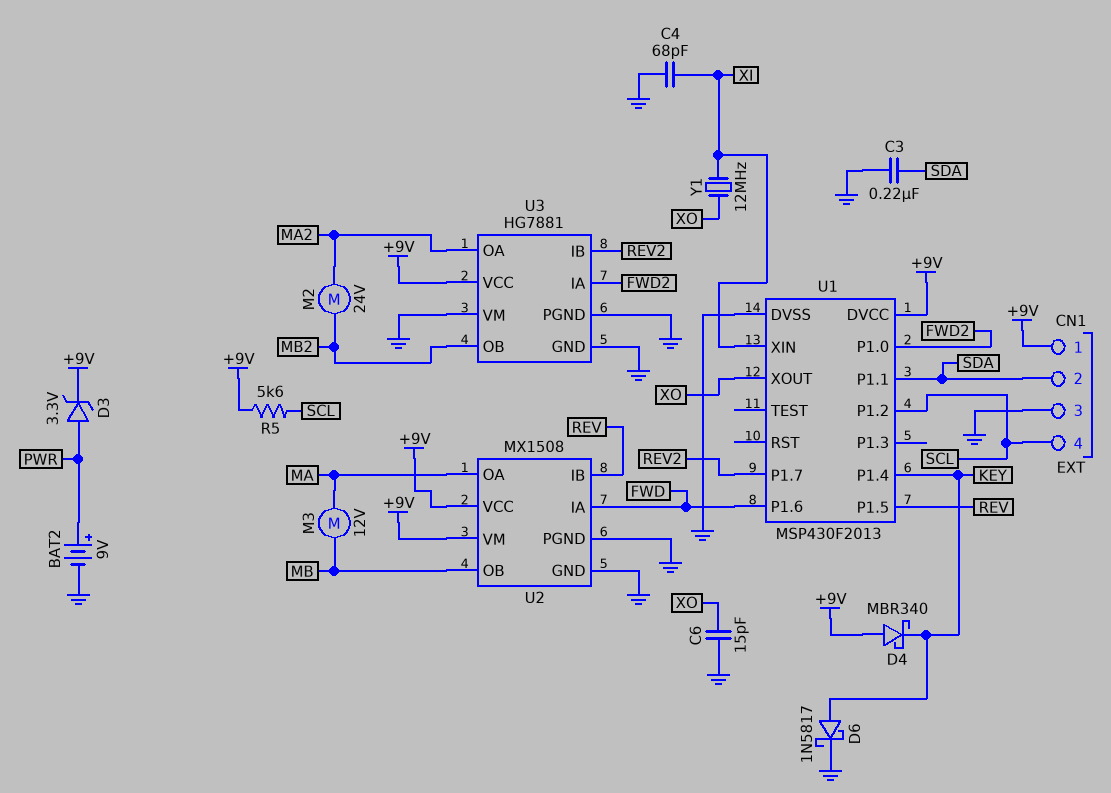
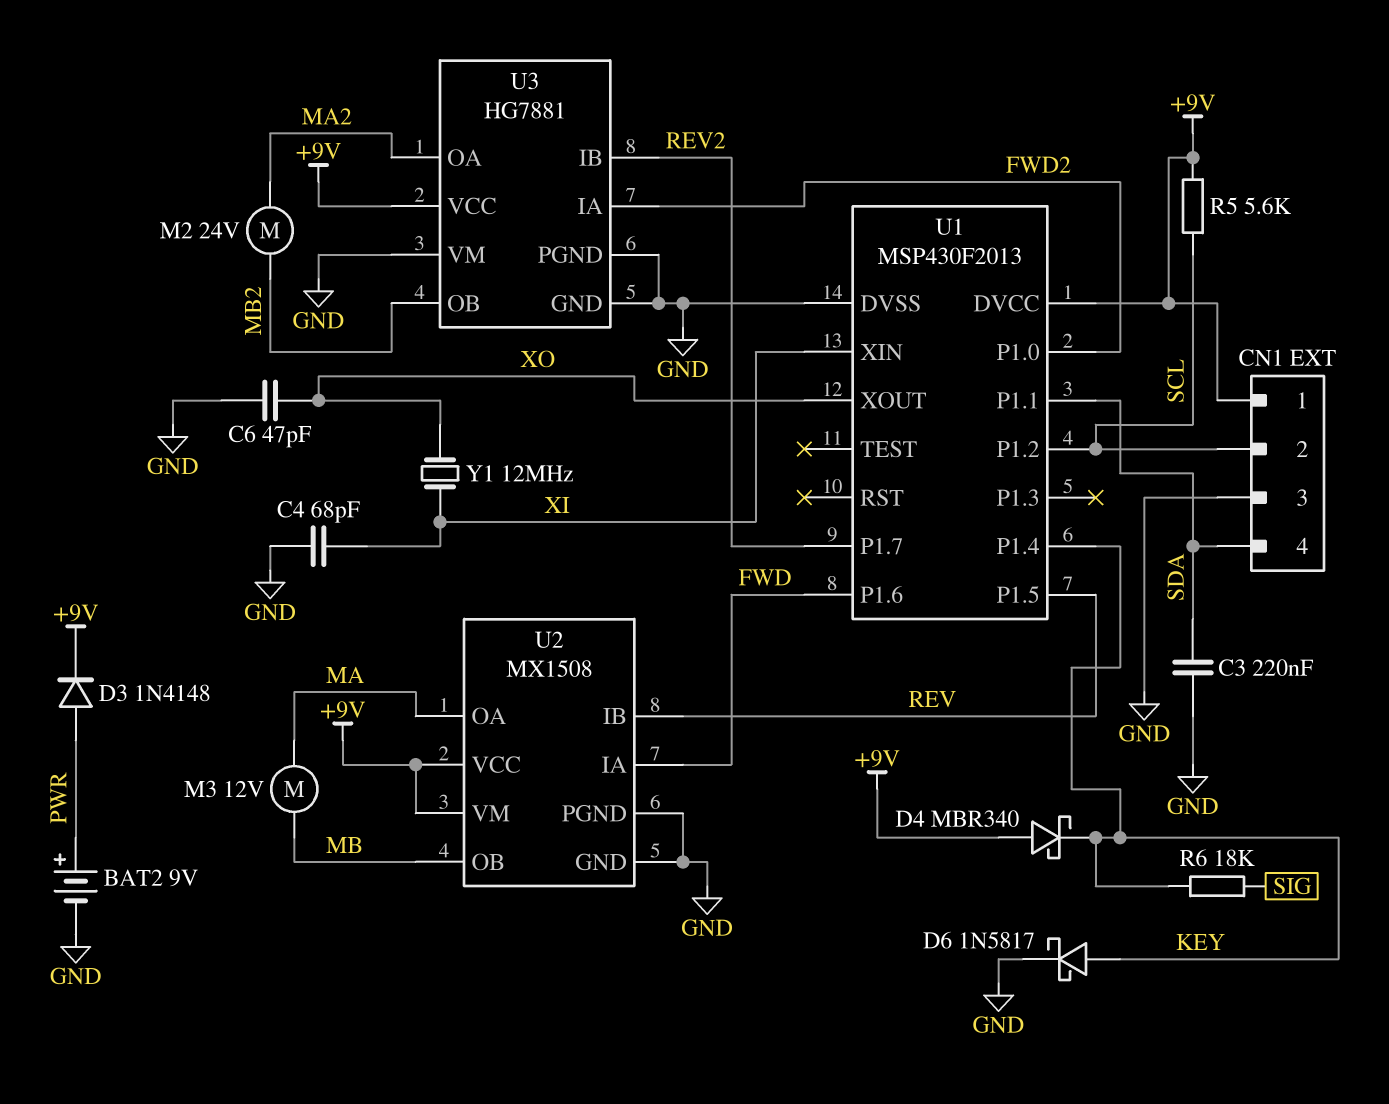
C6: 15pF (GND, XO) -> 47pF (GND, XO)
CN1 pin 2: SDA -> SCL
CN1 pin 4: SCL -> SDA
D3: zener 3.3V (A PWR, K +9V) -> diode 1N4148 (A PWR, K +9V)
R6: none -> 18k (KEY, SIG)

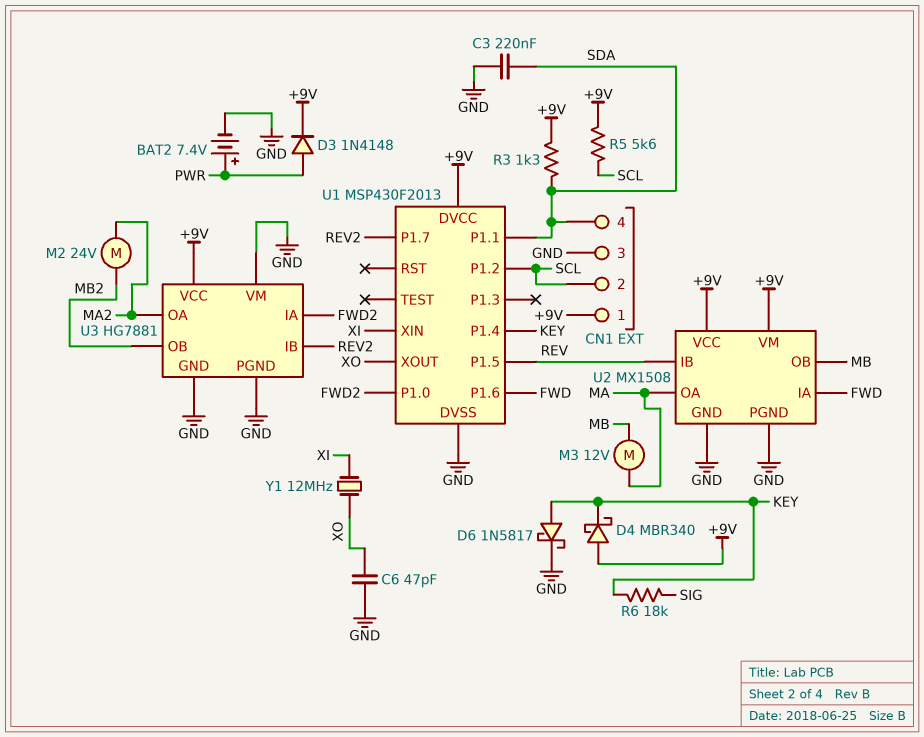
BAT2: 9V (plus PWR, minus GND) -> 7.4V (plus PWR, minus GND)
C4: 68pF (GND, XI) -> none
R3: none -> 1.3k (+9V, SDA)

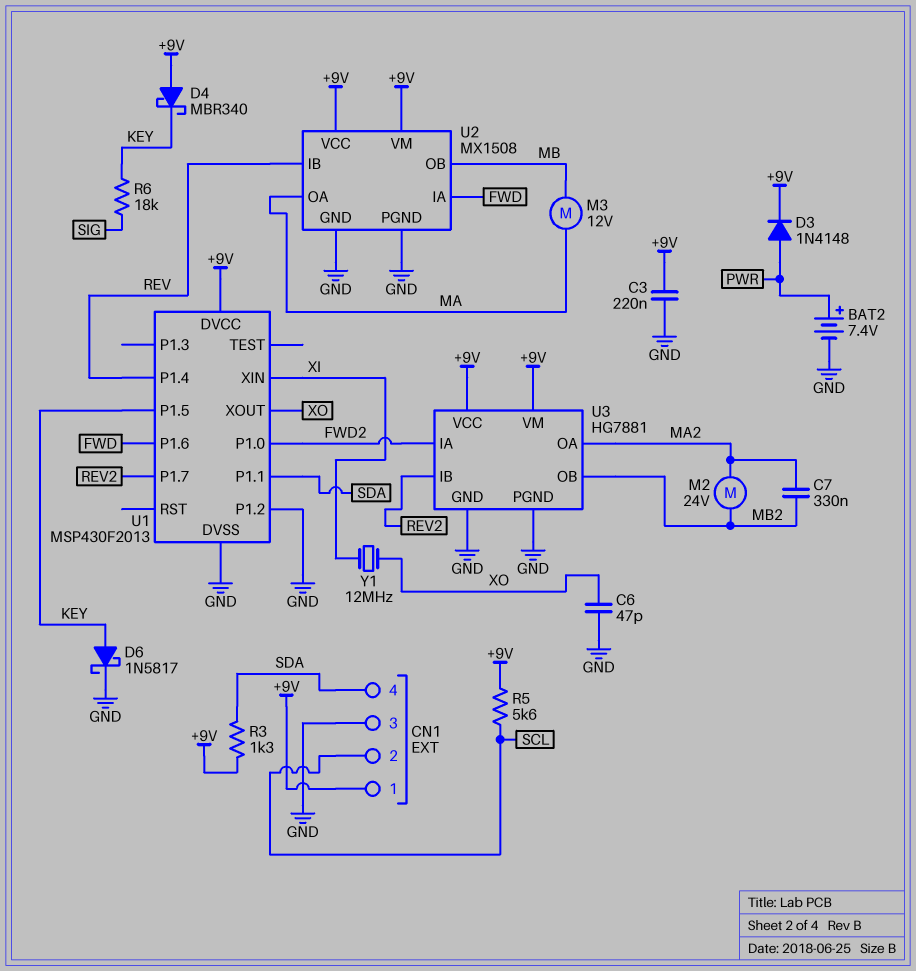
C3: 220nF (GND, SDA) -> 220nF (+9V, GND)
C7: none -> 330nF (MA2, MB2)
U1 pin P1.2: SCL -> GND
U1 pin P1.4: KEY -> REV
U1 pin P1.5: REV -> KEY
U3 pin VM: GND -> +9V

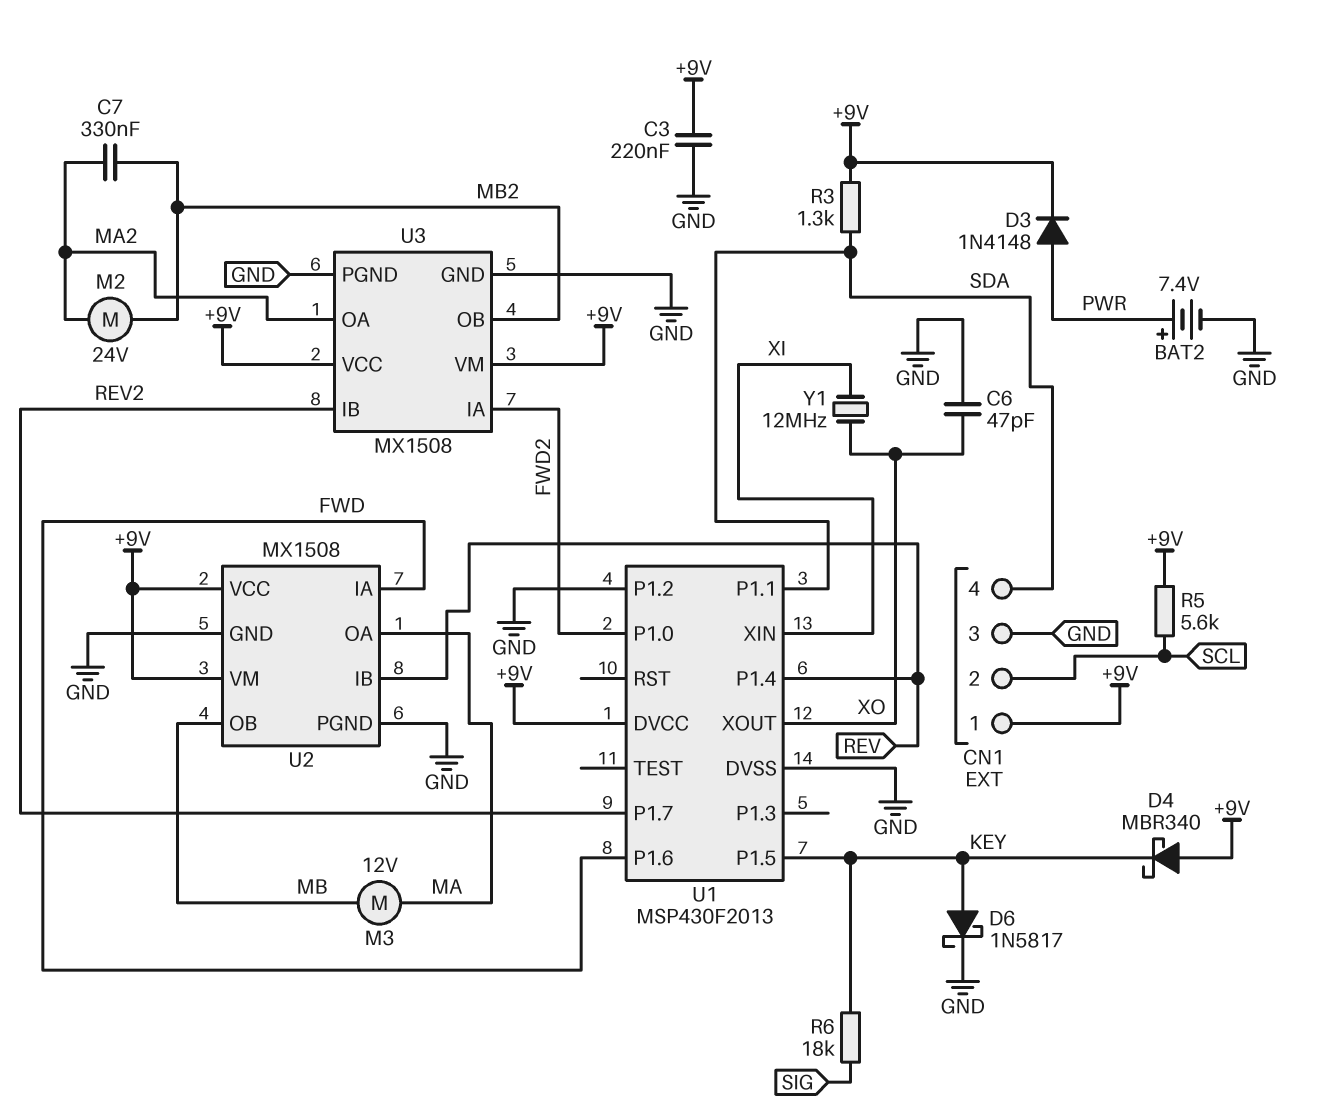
U3: HG7881 -> MX1508

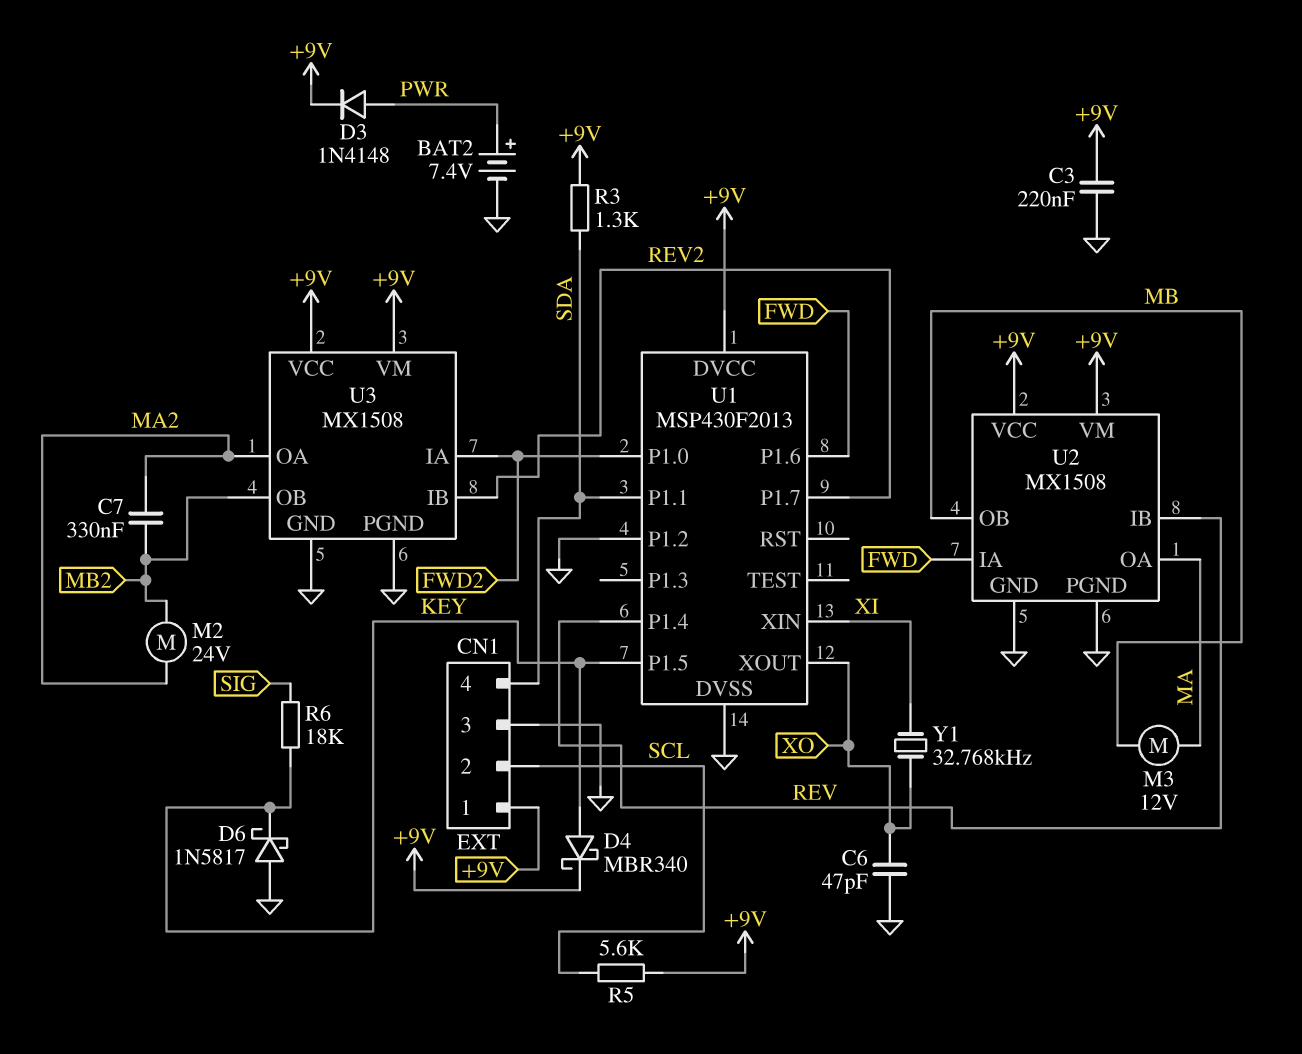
D4: schottky MBR340 (A +9V, K KEY) -> schottky MBR340 (A KEY, K +9V)
D6: schottky 1N5817 (A KEY, K GND) -> schottky 1N5817 (A GND, K KEY)
Y1: 12MHz (XI, XO) -> 32.768kHz (XI, XO)

